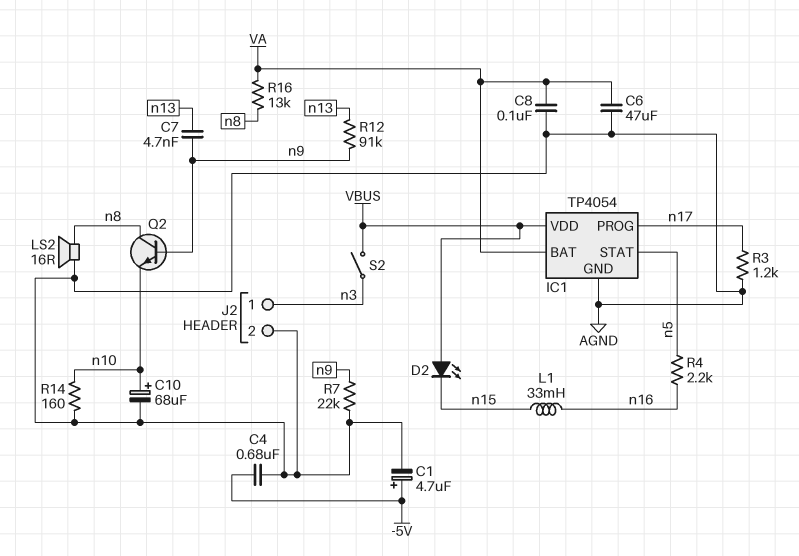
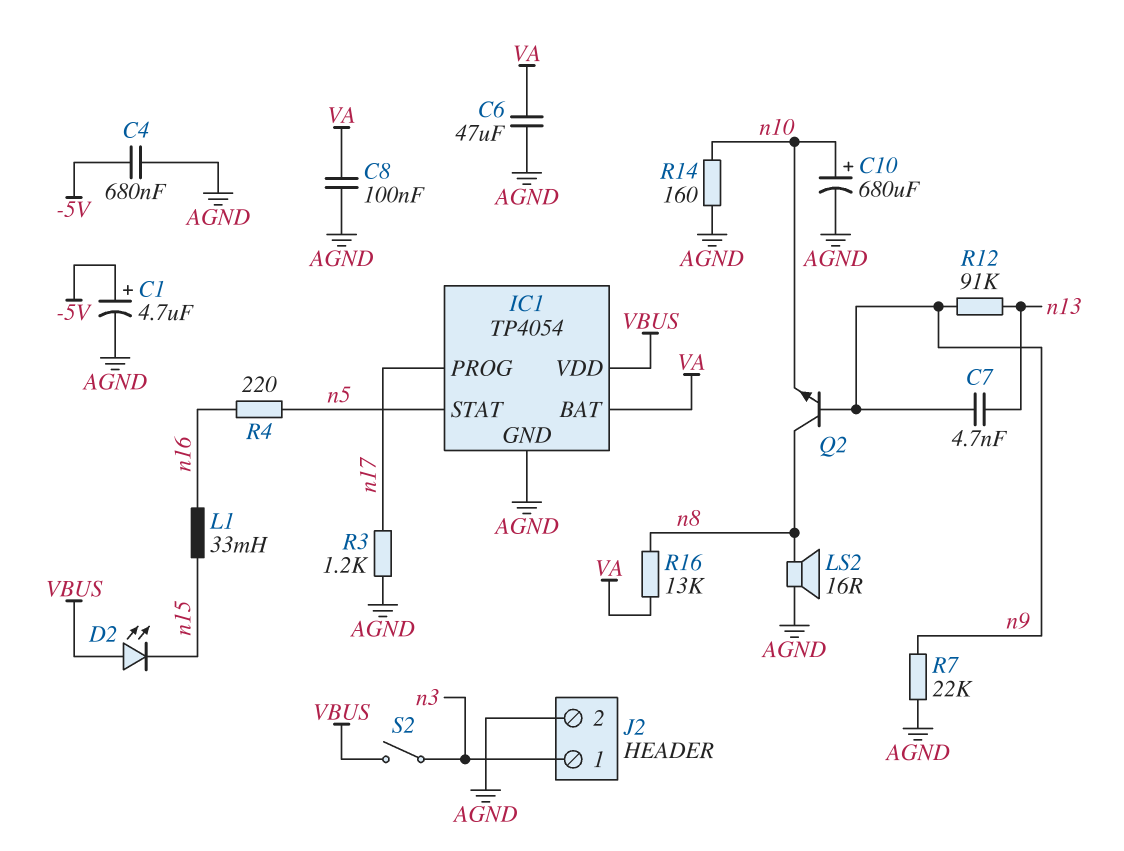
C10: 68uF (plus n10, minus AGND) -> 680uF (plus n10, minus AGND)
R4: 2.2k (n5, n16) -> 220 (n5, n16)

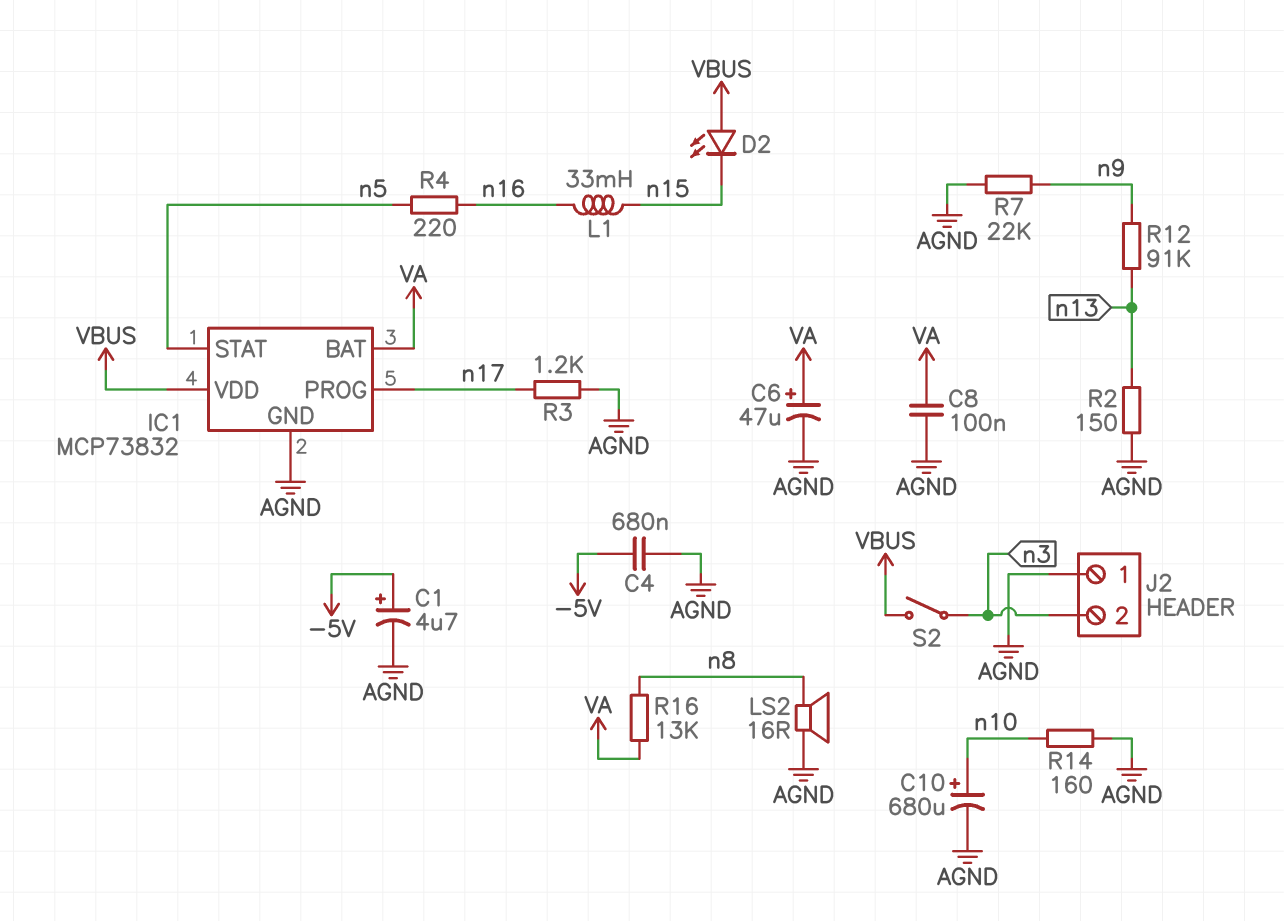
C6: 47uF (AGND, VA) -> 47uF (plus VA, minus AGND)
C7: 4.7nF (n9, n13) -> none
IC1: TP4054 -> MCP73832
J2 pin 1: n3 -> AGND
J2 pin 2: AGND -> n3
Q2: NPN (B n9, C n8, E n10) -> none
R2: none -> 150 (AGND, n13)

